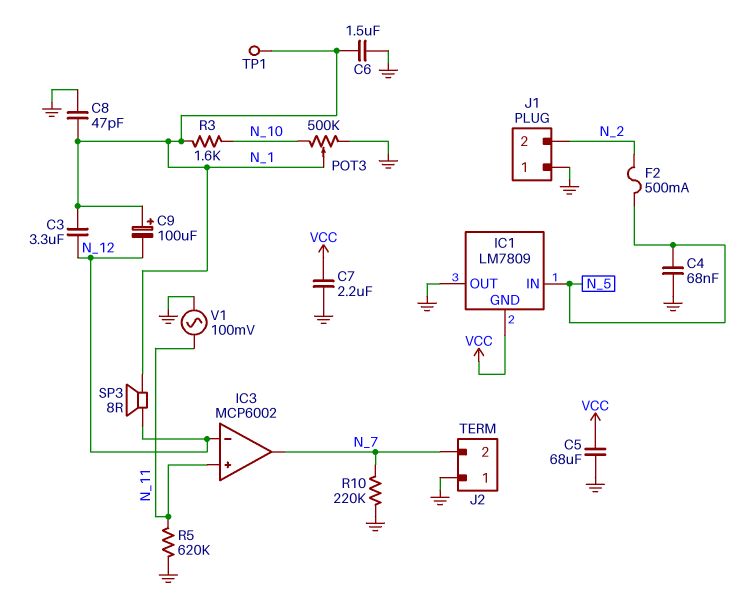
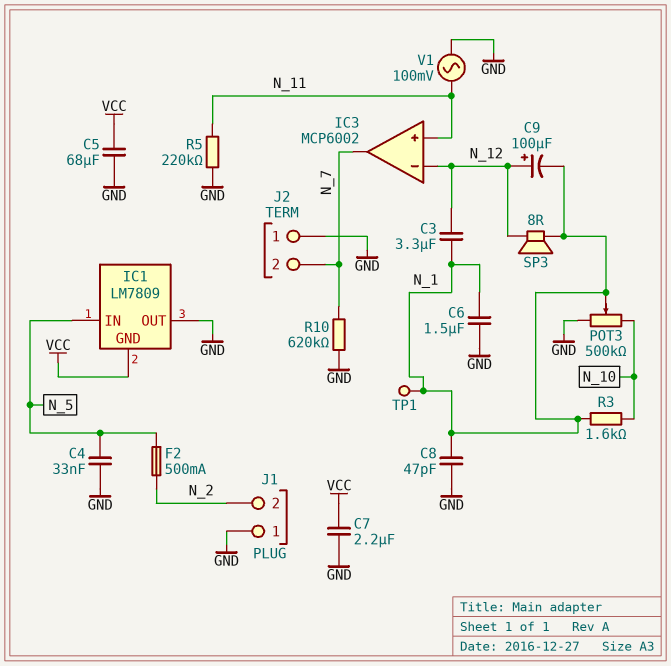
C4: 68nF (GND, N_5) -> 33nF (GND, N_5)
C9: 100uF (plus N_1, minus N_12) -> 100uF (plus N_12, minus N_1)
R5: 620k (GND, N_11) -> 220k (GND, N_11)
R10: 220k (GND, N_7) -> 620k (GND, N_7)

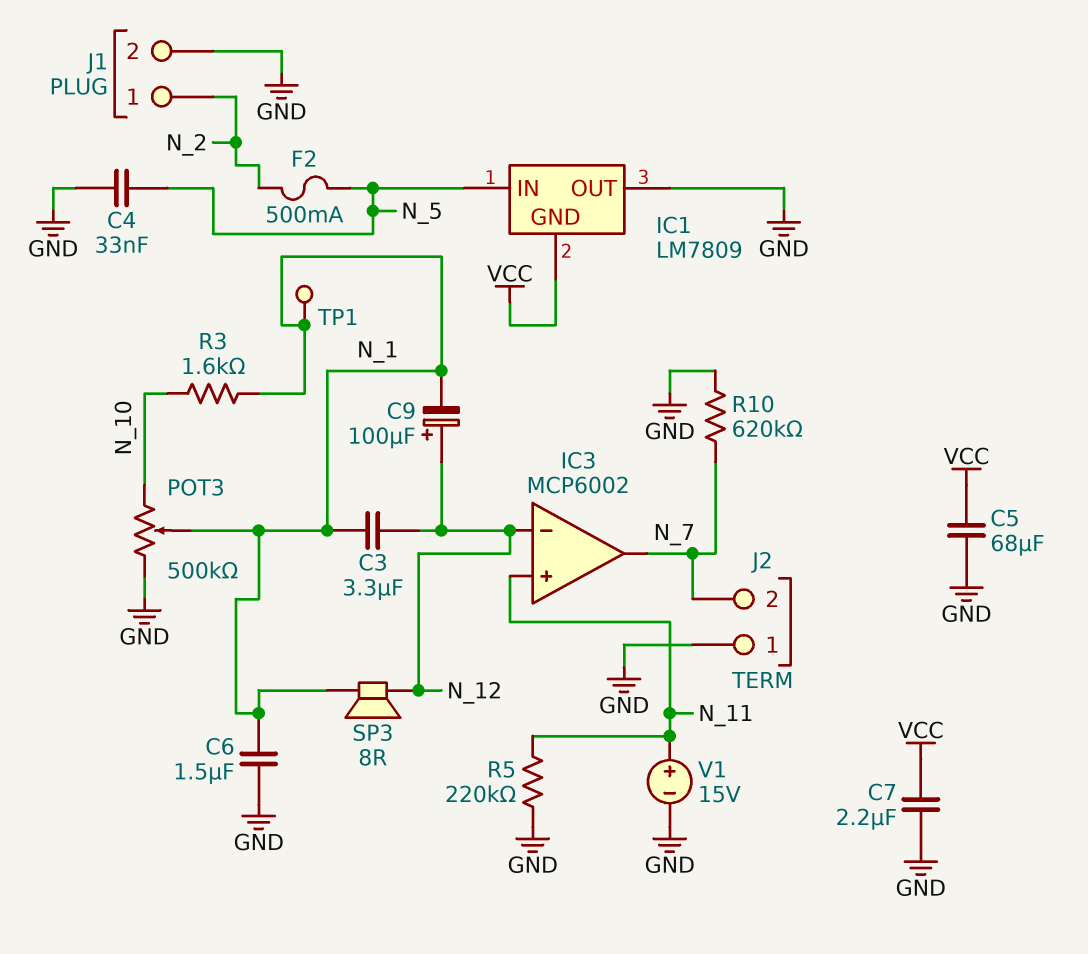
C8: 47pF (GND, N_1) -> none
J1 pin 1: GND -> N_2
J1 pin 2: N_2 -> GND
V1: AC 100mV (GND, N_11) -> 15V (plus N_11, minus GND)

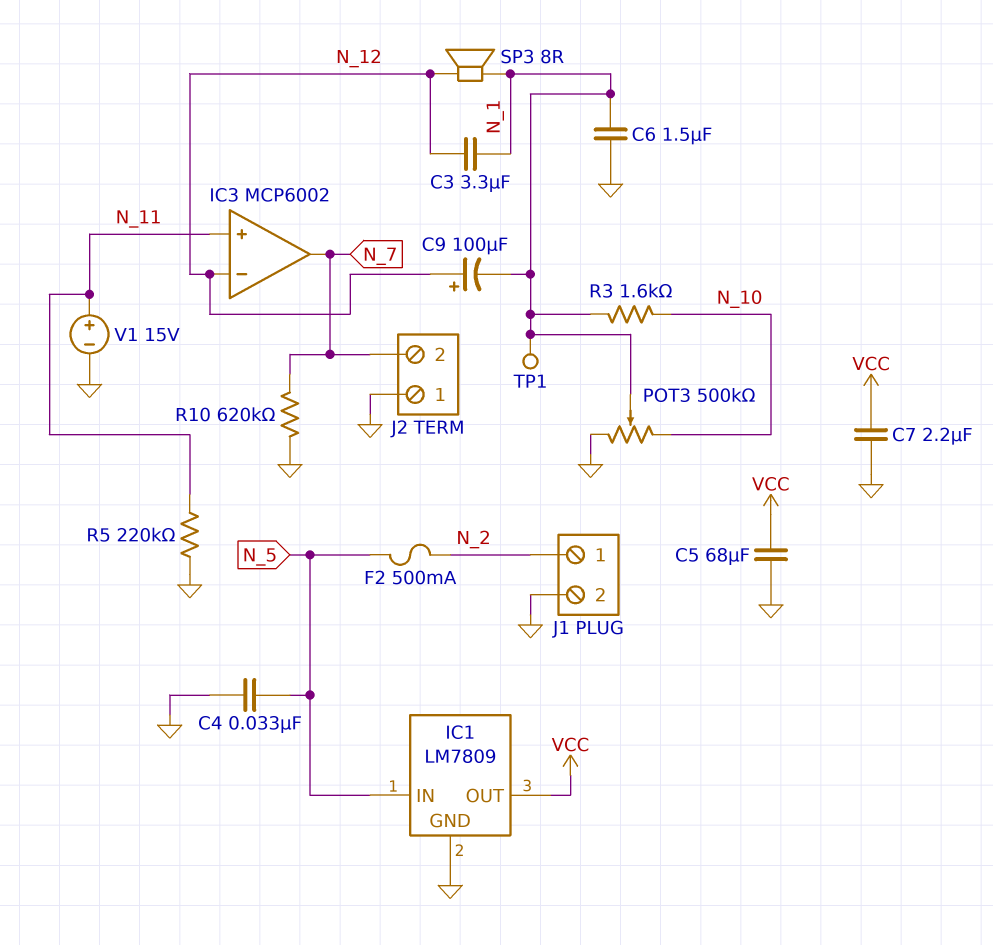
IC1 pin GND: VCC -> GND
IC1 pin OUT: GND -> VCC

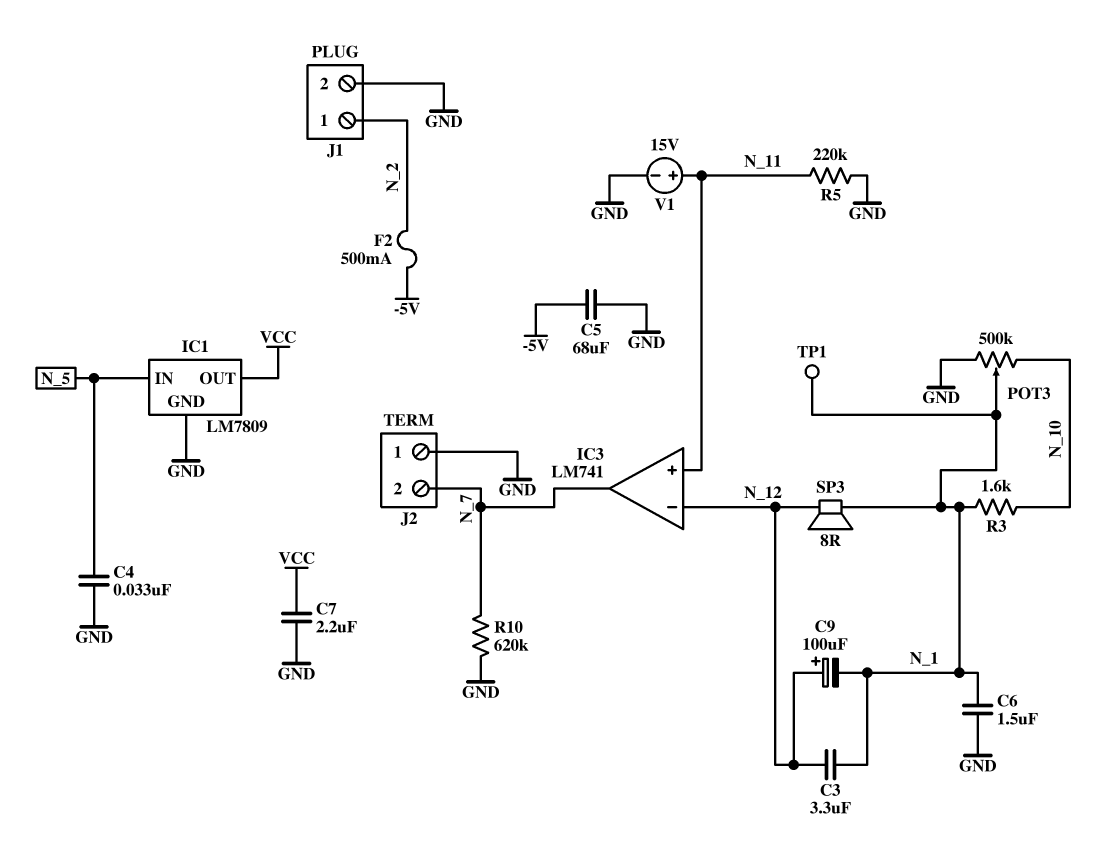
C5: 68uF (GND, VCC) -> 68uF (-5V, GND)
F2: 500mA (N_2, N_5) -> 500mA (-5V, N_2)
IC3: MCP6002 -> LM741

